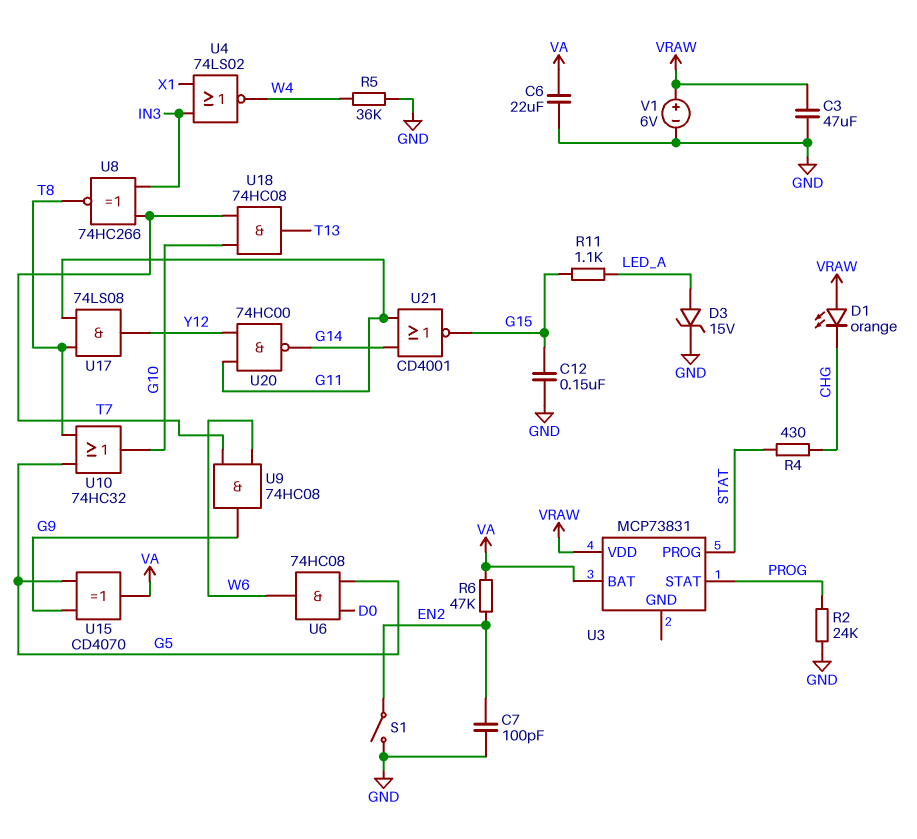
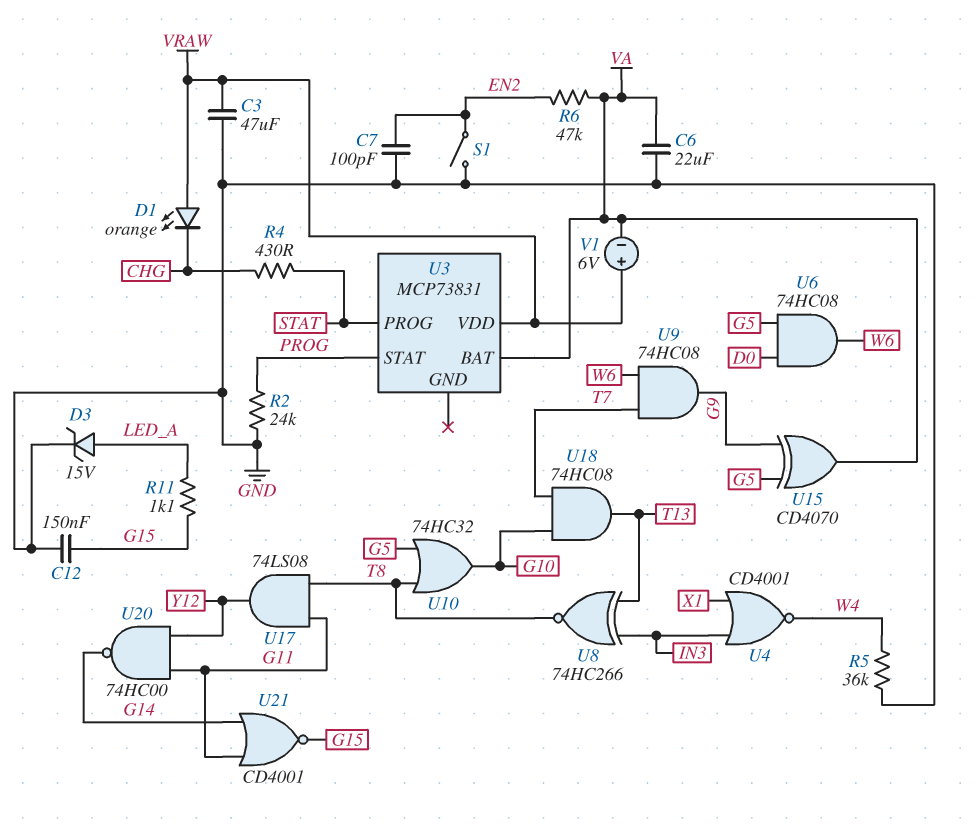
U4: NOR 74LS02 (in IN3, in X1, out W4) -> NOR CD4001 (in IN3, in X1, out W4)
U8: XNOR 74HC266 (in IN3, in T7, out T8) -> XNOR 74HC266 (in IN3, in T13, out T8)
V1: 6V (plus VRAW, minus GND) -> 6V (plus VRAW, minus VA)

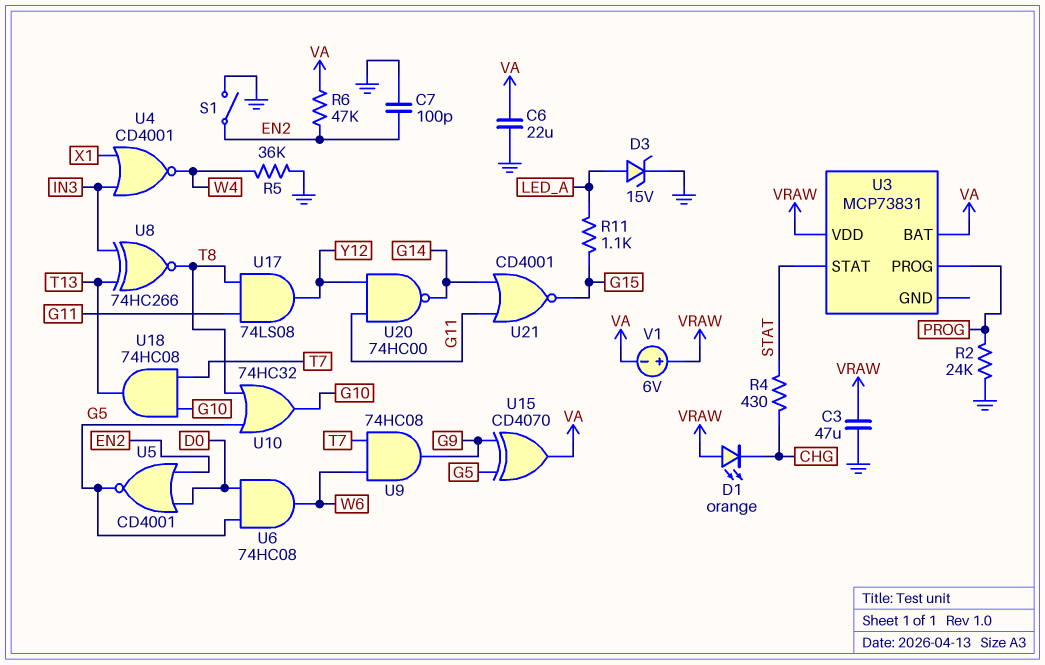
C12: 150nF (G15, GND) -> none
U3 pin PROG: STAT -> PROG
U3 pin STAT: PROG -> STAT
U5: none -> NOR CD4001 (in D0, in EN2, out G5)

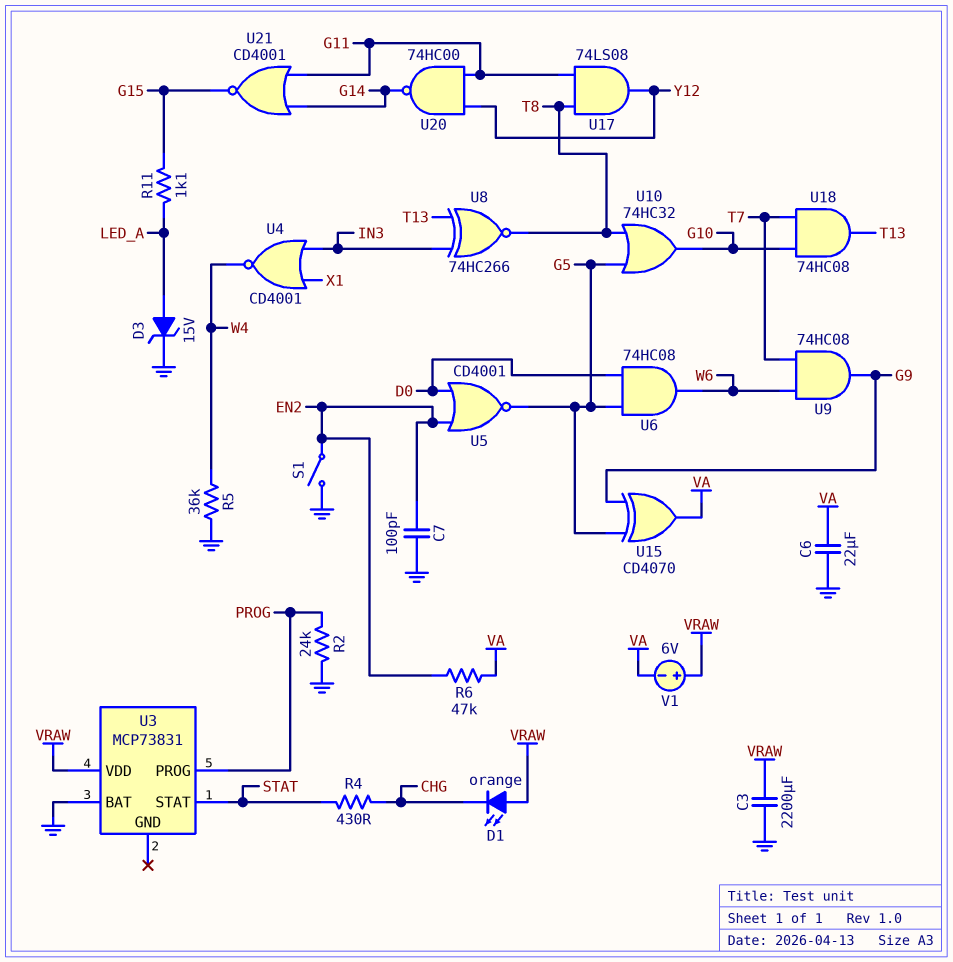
C3: 47uF (GND, VRAW) -> 2200uF (GND, VRAW)
U3 pin BAT: VA -> GND

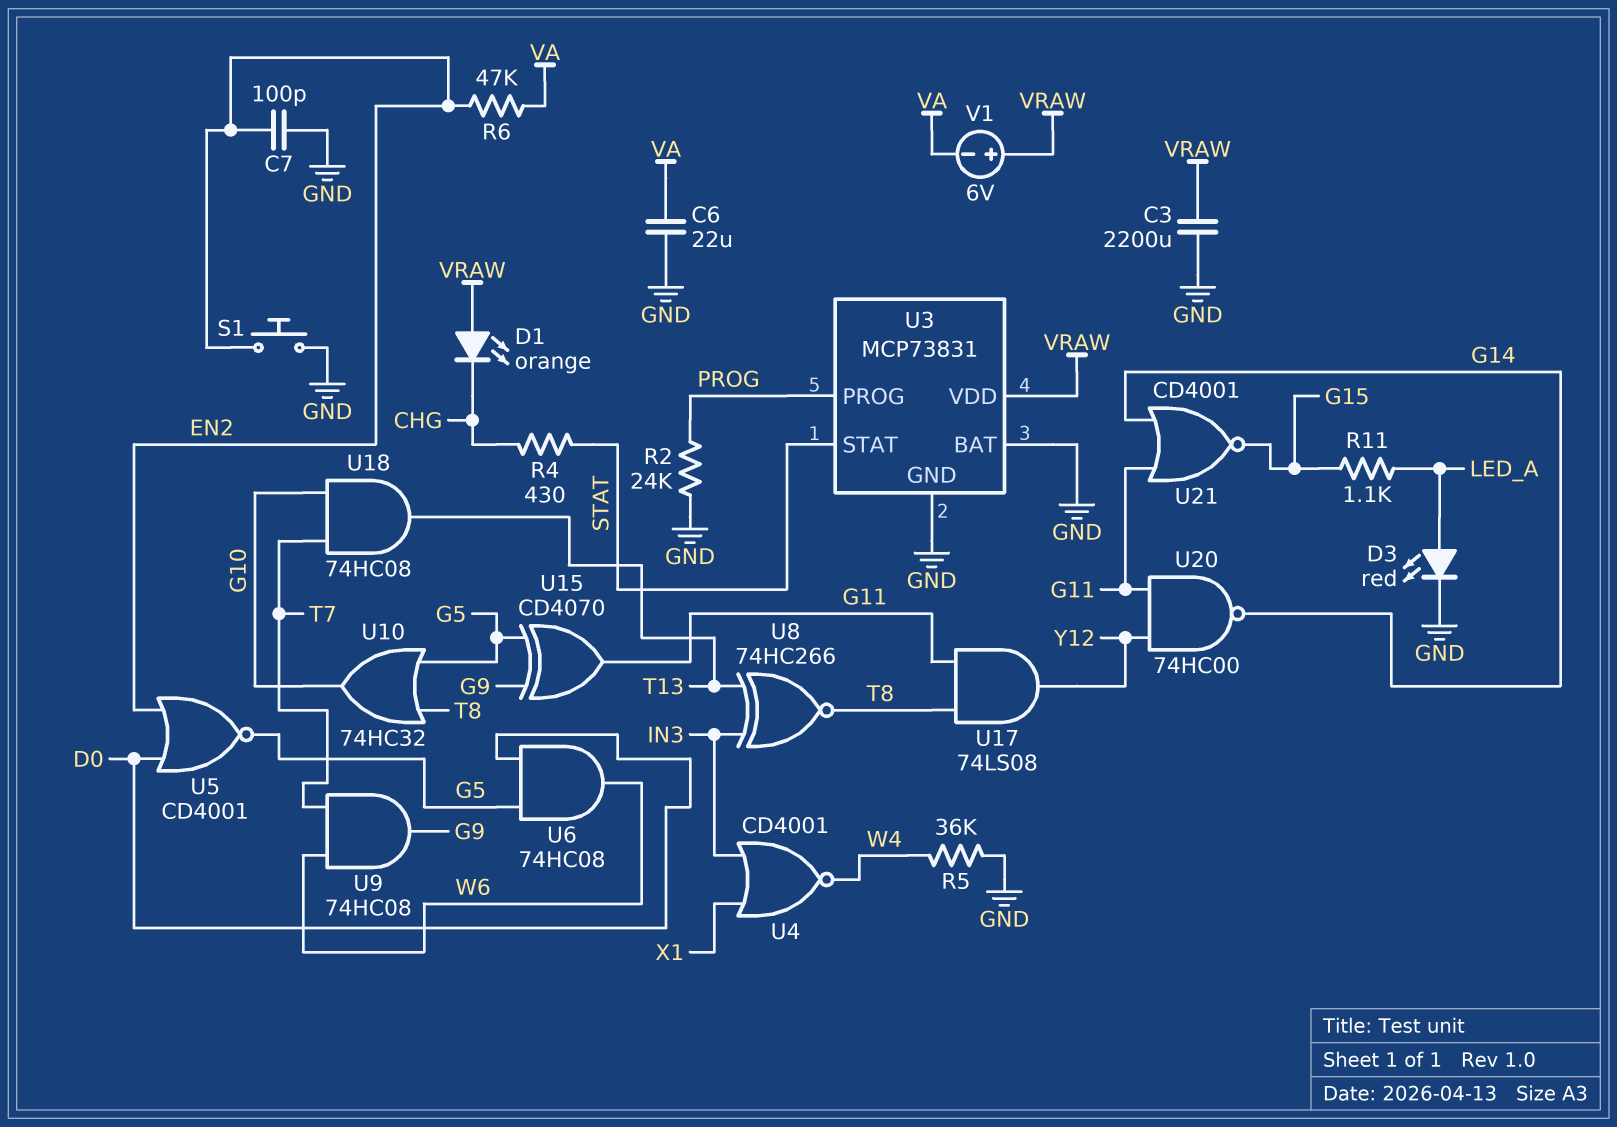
D3: zener 15V (A LED_A, K GND) -> LED red (A LED_A, K GND)
S1: switch (EN2, GND) -> button (EN2, GND)
U3 pin GND: none -> GND
U15: XOR CD4070 (in G5, in G9, out VA) -> XOR CD4070 (in G5, in G9, out G11)

